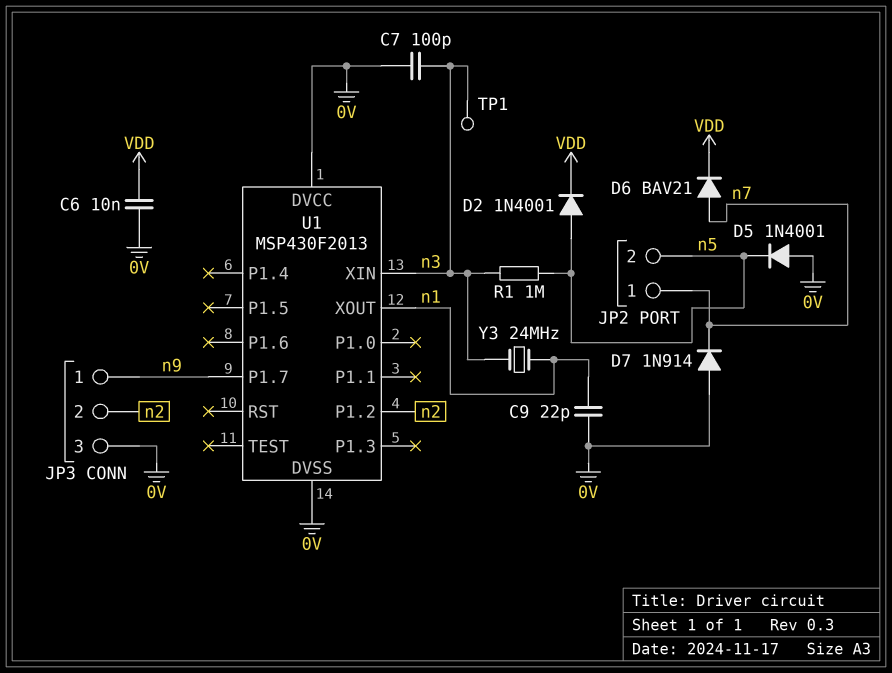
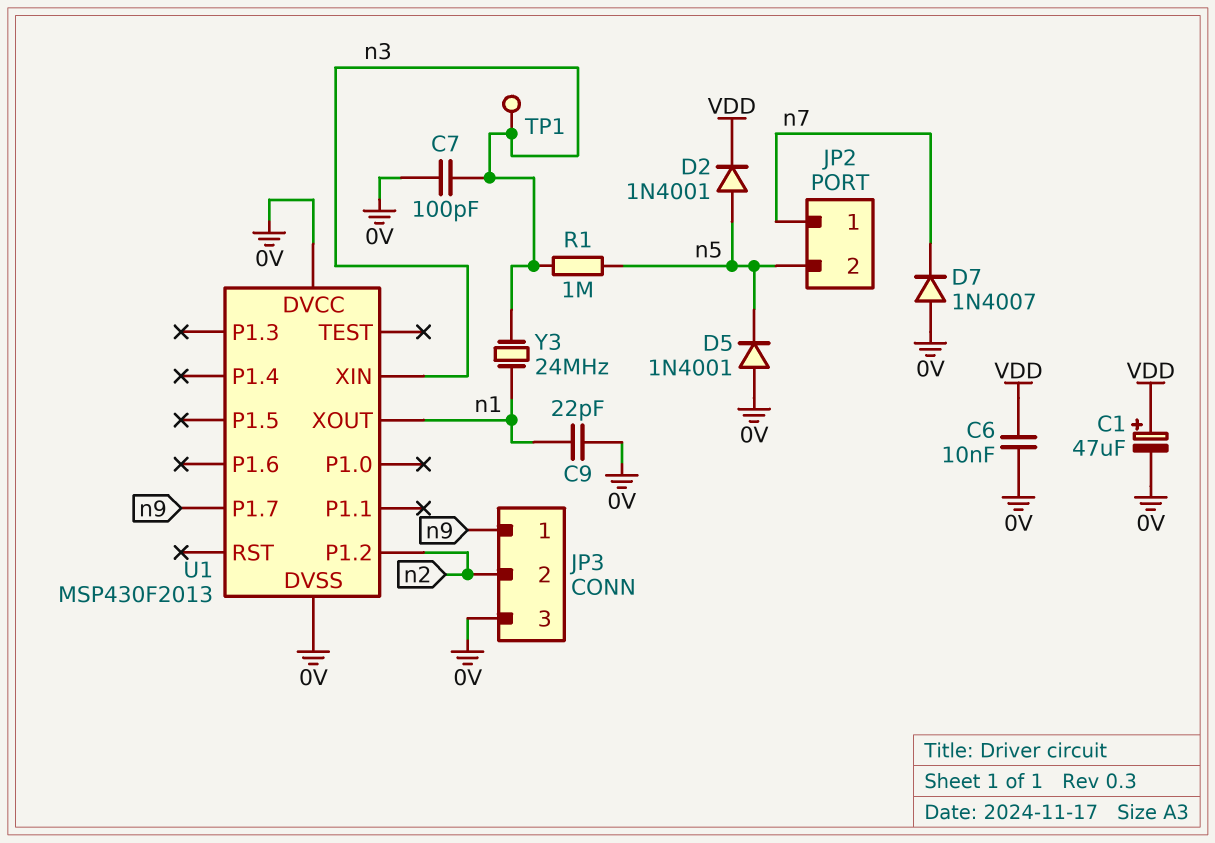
C1: none -> 47uF (plus VDD, minus 0V)
D6: diode BAV21 (A n7, K VDD) -> none
D7: diode 1N914 (A 0V, K n7) -> diode 1N4007 (A 0V, K n7)

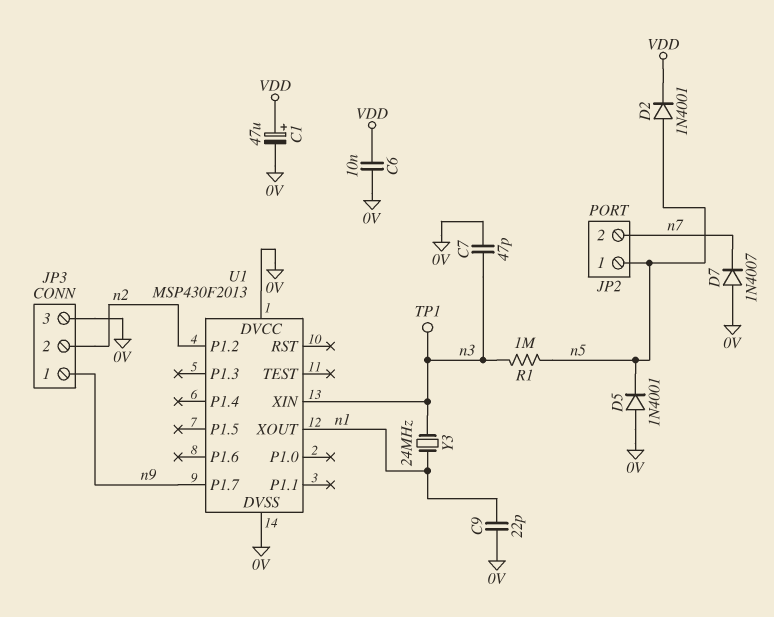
C7: 100pF (0V, n3) -> 47pF (0V, n3)
JP2 pin 1: n7 -> n5
JP2 pin 2: n5 -> n7

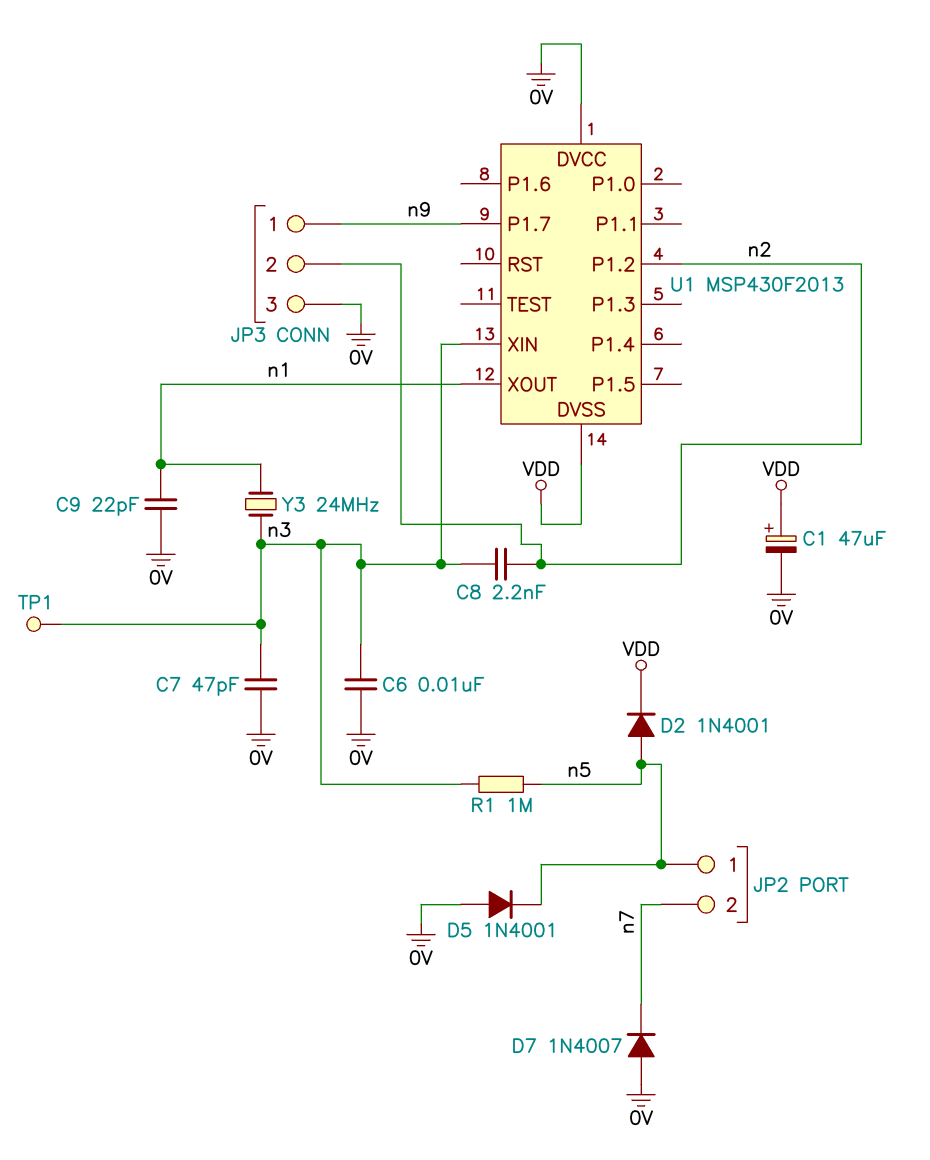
C6: 10nF (0V, VDD) -> 10nF (0V, n3)
C8: none -> 2.2nF (n2, n3)
U1 pin DVSS: 0V -> VDD

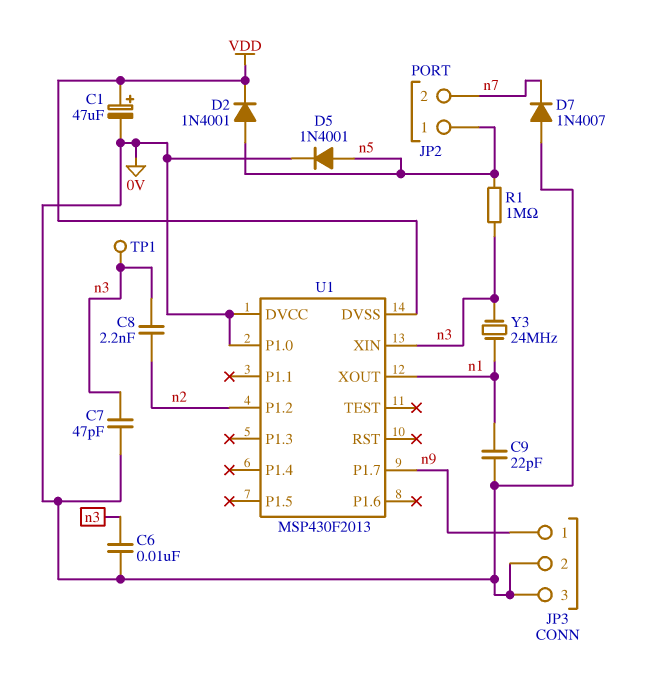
D5: diode 1N4001 (A 0V, K n5) -> diode 1N4001 (A n5, K 0V)
JP3 pin 2: n2 -> 0V
U1 pin P1.0: none -> 0V

